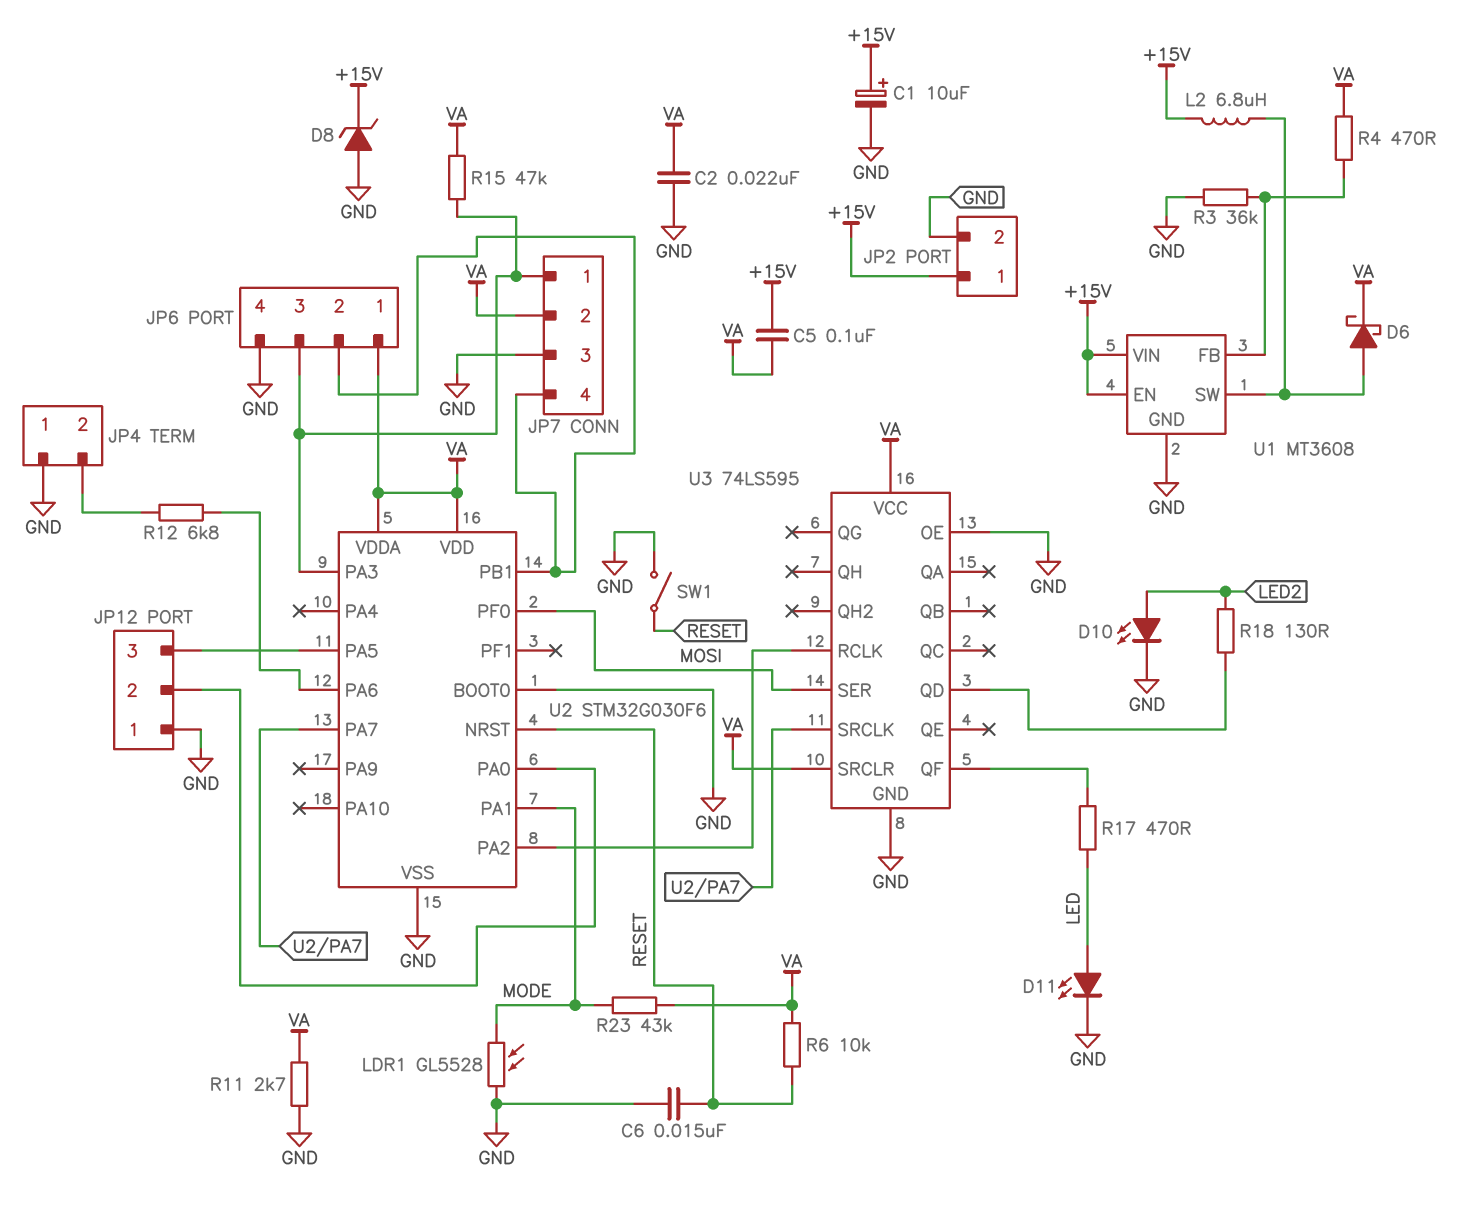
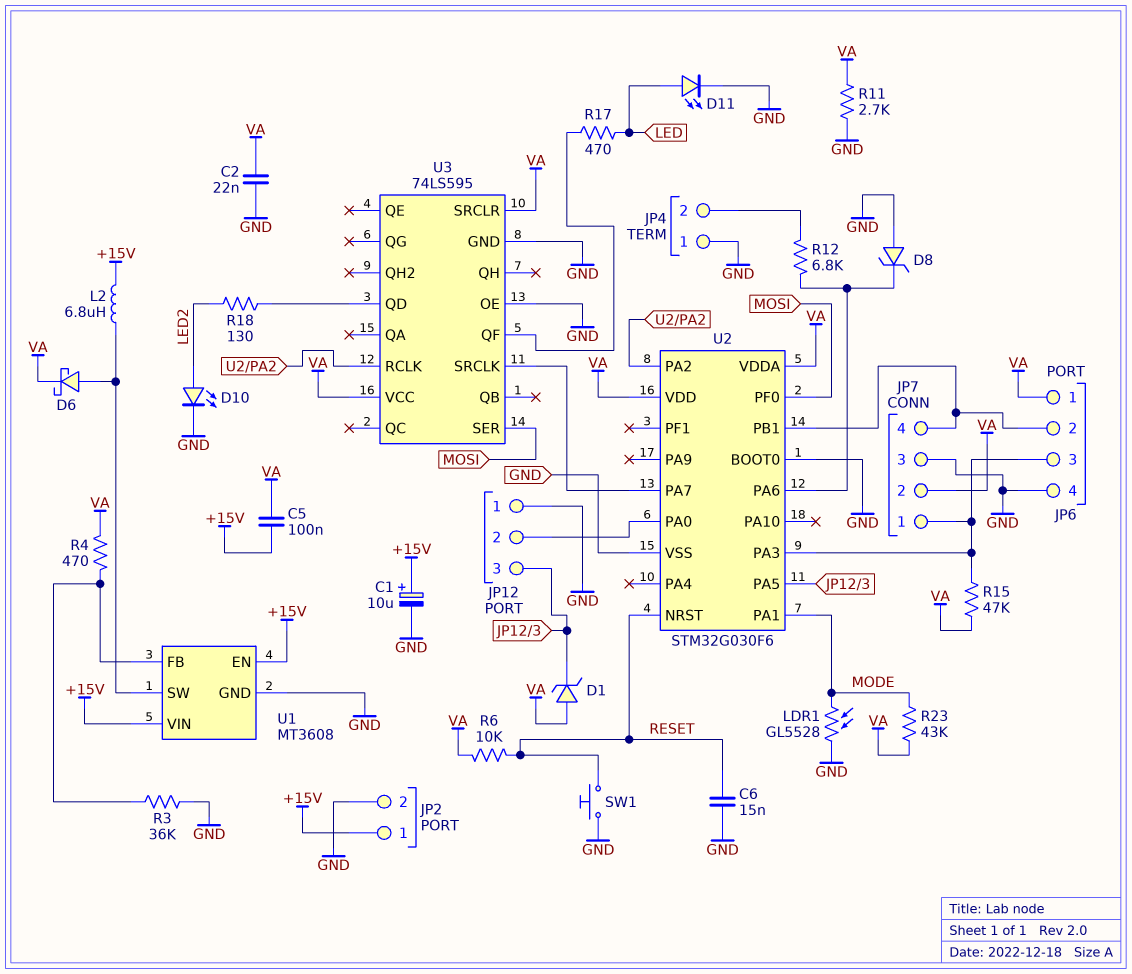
D1: none -> zener (A VA, K JP12/3)
D8: zener (A GND, K +15V) -> zener (A GND, K U2/PA6)
SW1: switch (GND, RESET) -> button (GND, RESET)

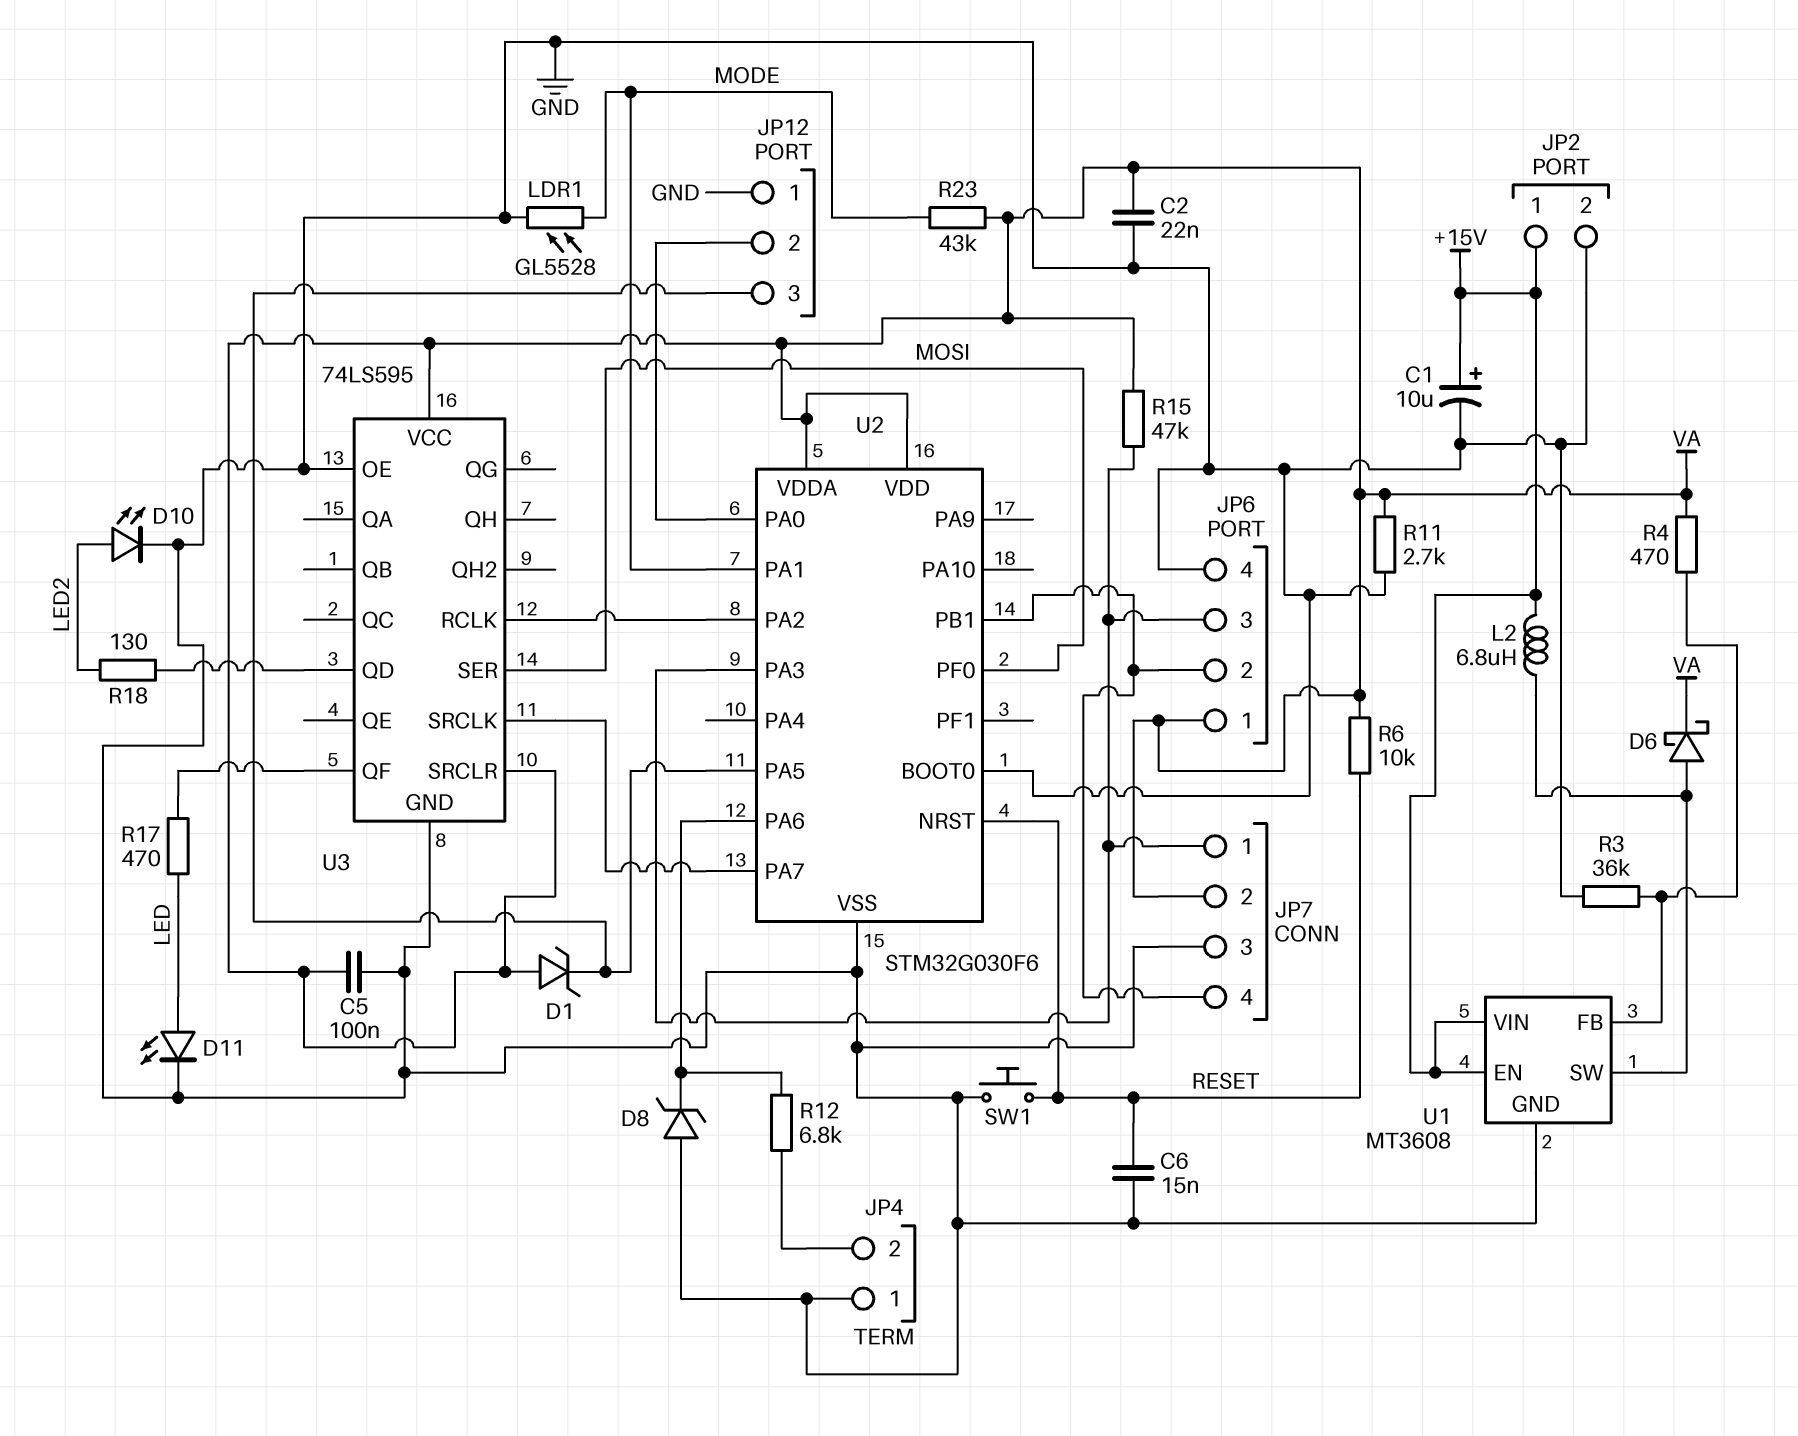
C5: 100nF (+15V, VA) -> 100nF (GND, VA)

